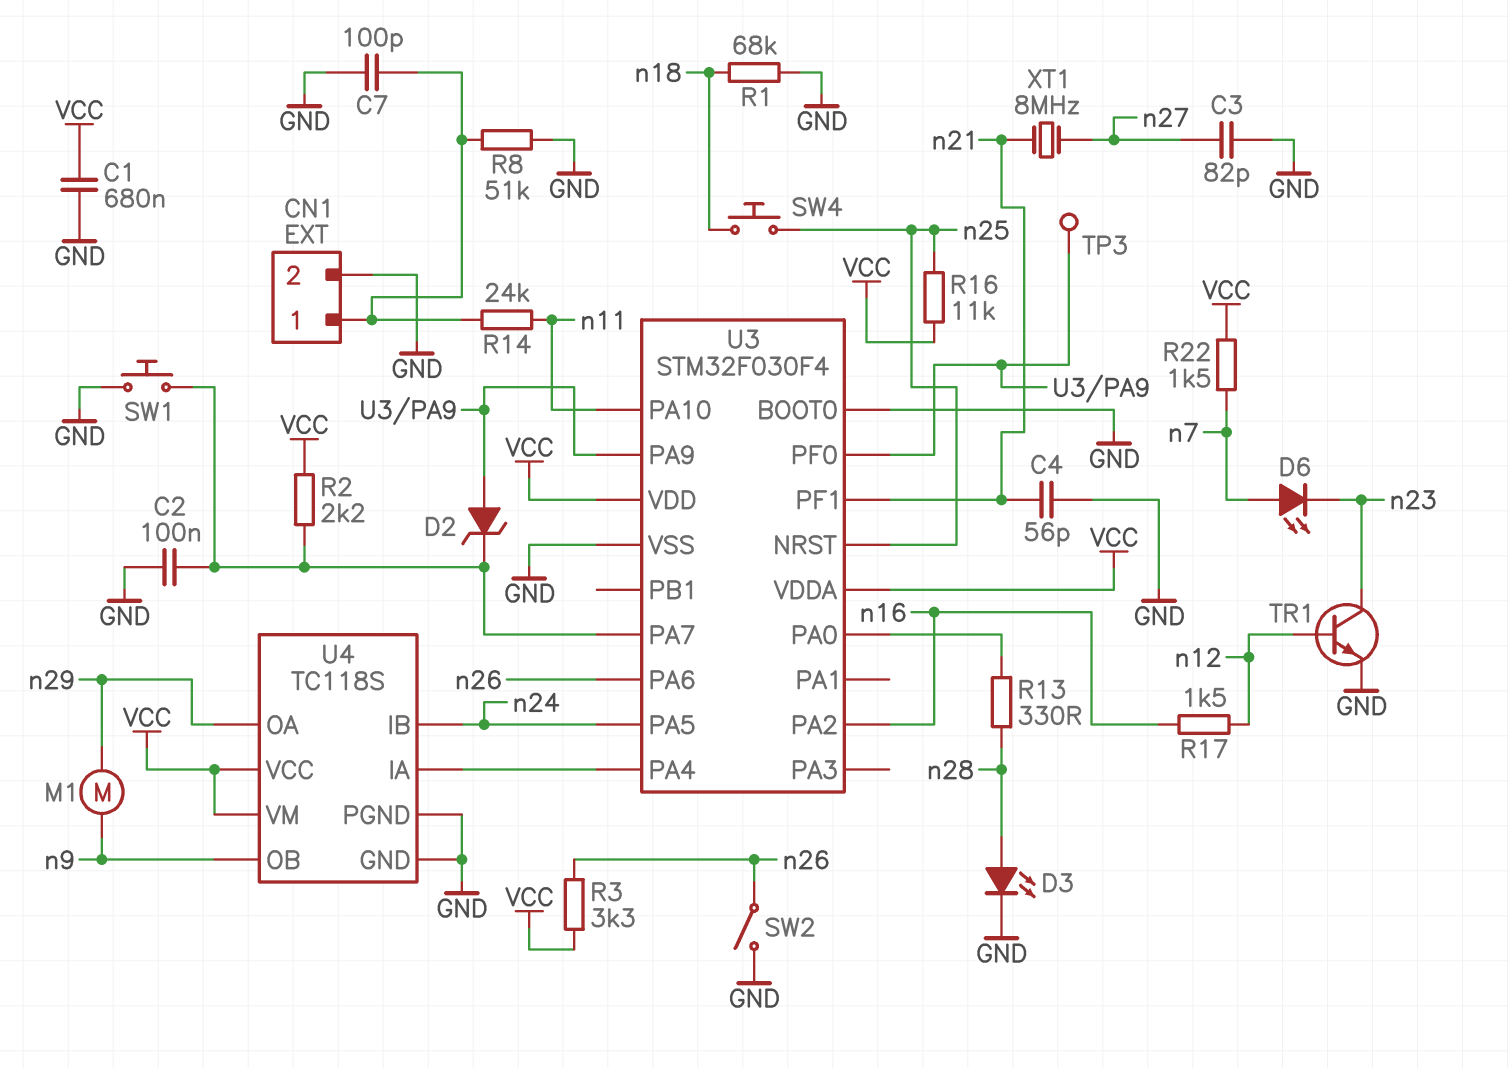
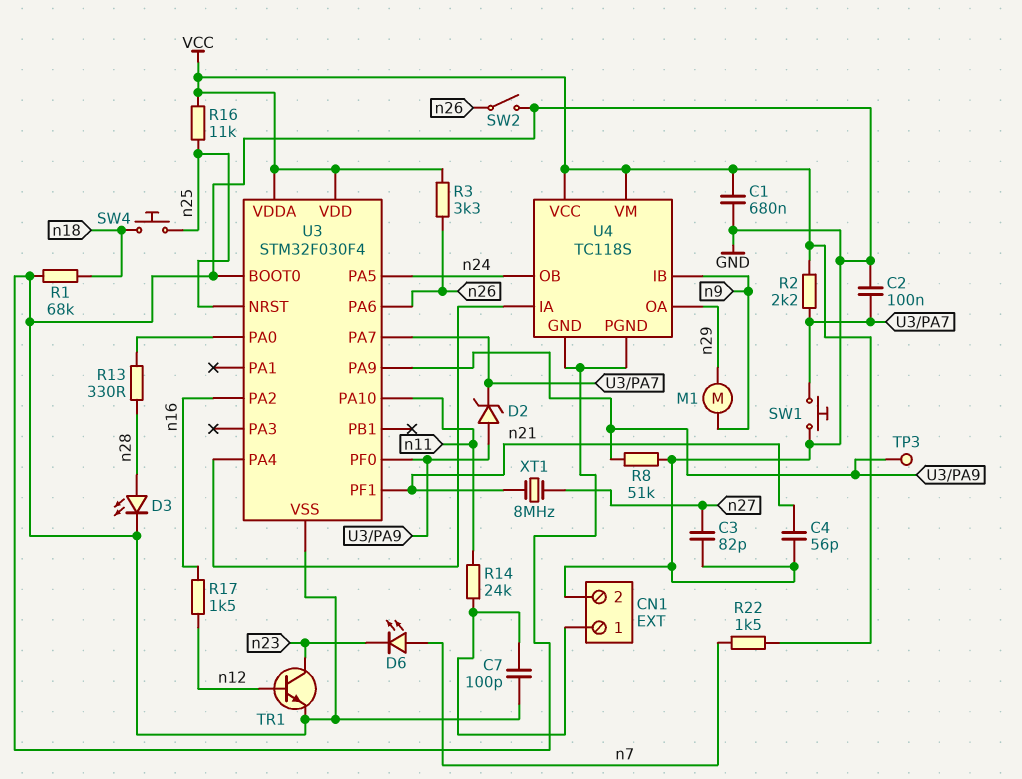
R8: 51k (CN1/1, GND) -> 51k (GND, U3/PA9)
U4 pin IB: n24 -> n9
U4 pin OB: n9 -> n24

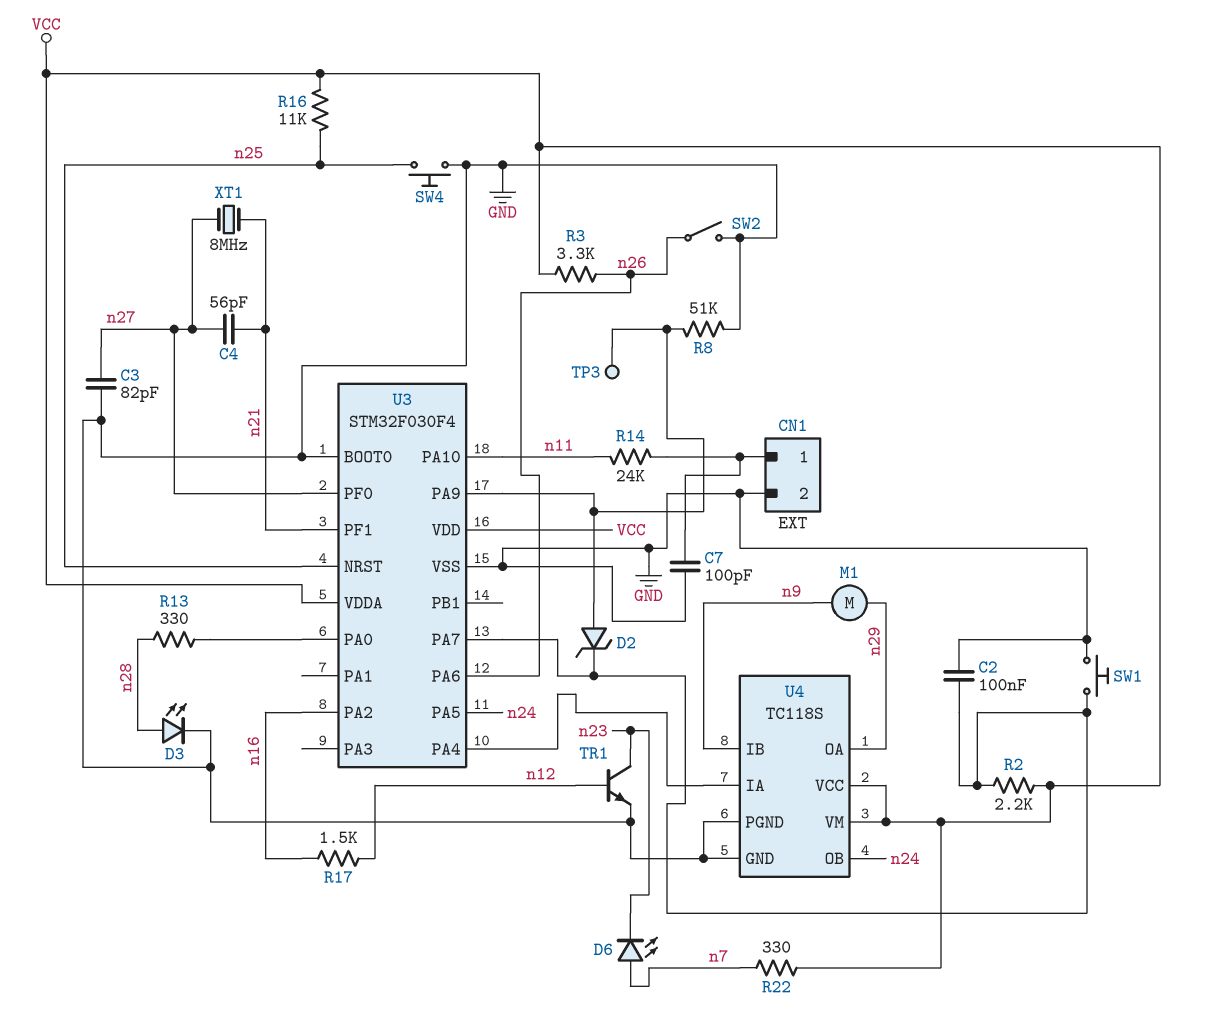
C1: 680nF (GND, VCC) -> none
C4: 56pF (GND, n21) -> 56pF (n21, n27)
R1: 68k (GND, n18) -> none
R22: 1.5k (VCC, n7) -> 330 (VCC, n7)
SW4: button (n18, n25) -> button (GND, n25)
U3 pin PF0: U3/PA9 -> n27

